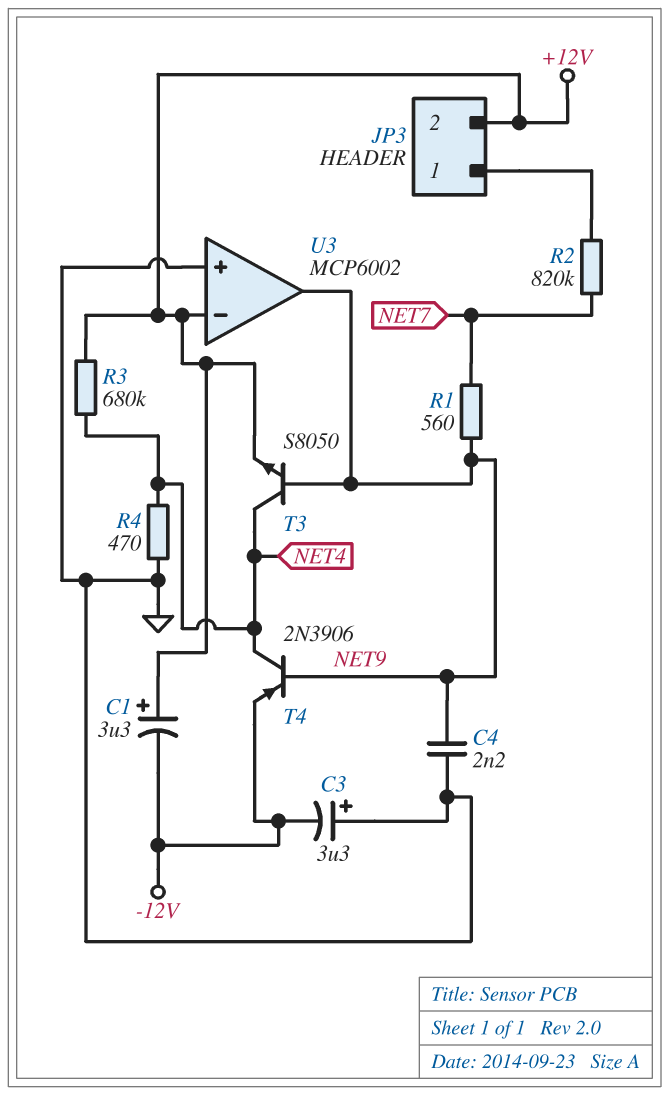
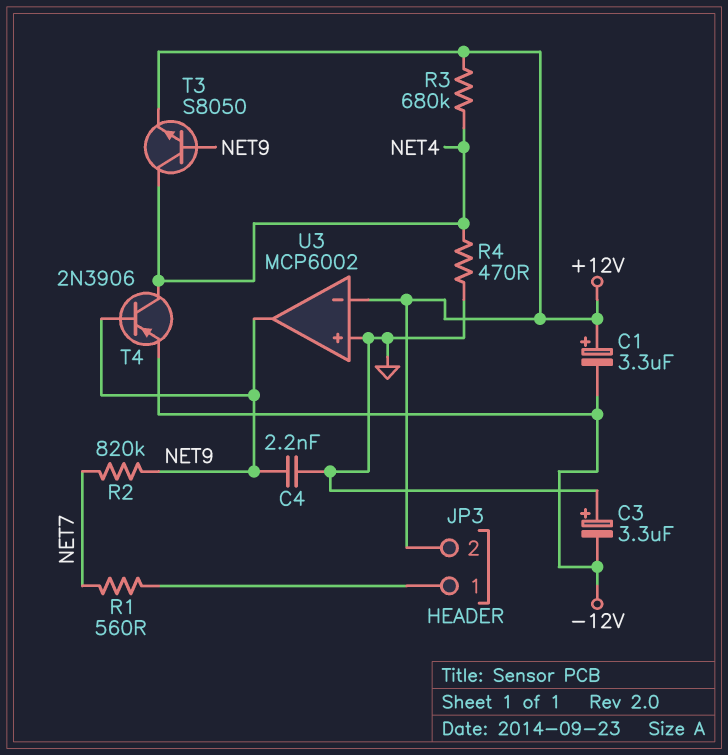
R1: 560 (NET7, NET9) -> 560 (JP3/1, NET7)
R2: 820k (JP3/1, NET7) -> 820k (NET7, NET9)

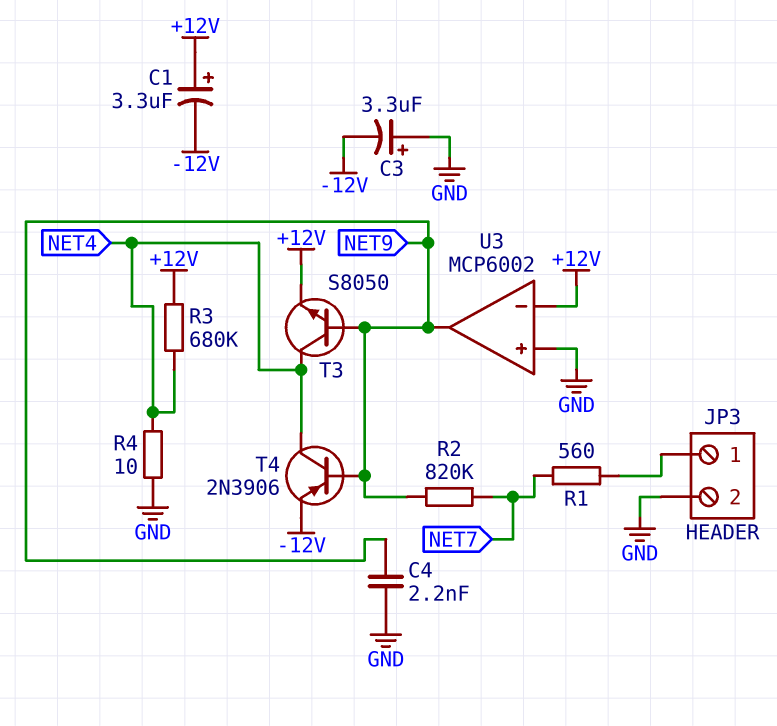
JP3 pin 2: +12V -> GND
R4: 470 (GND, NET4) -> 10 (GND, NET4)

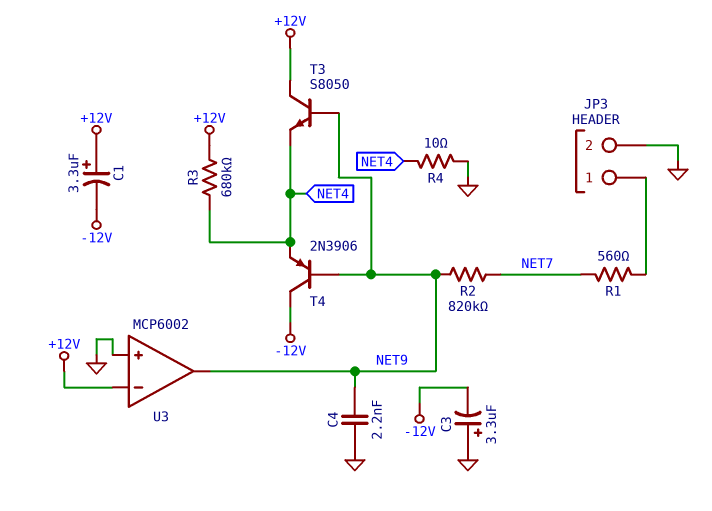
T3: NPN S8050 (B NET9, C NET4, E +12V) -> NPN S8050 (B NET9, C +12V, E NET4)
T4: PNP 2N3906 (B NET9, C NET4, E -12V) -> PNP 2N3906 (B NET9, C -12V, E NET4)

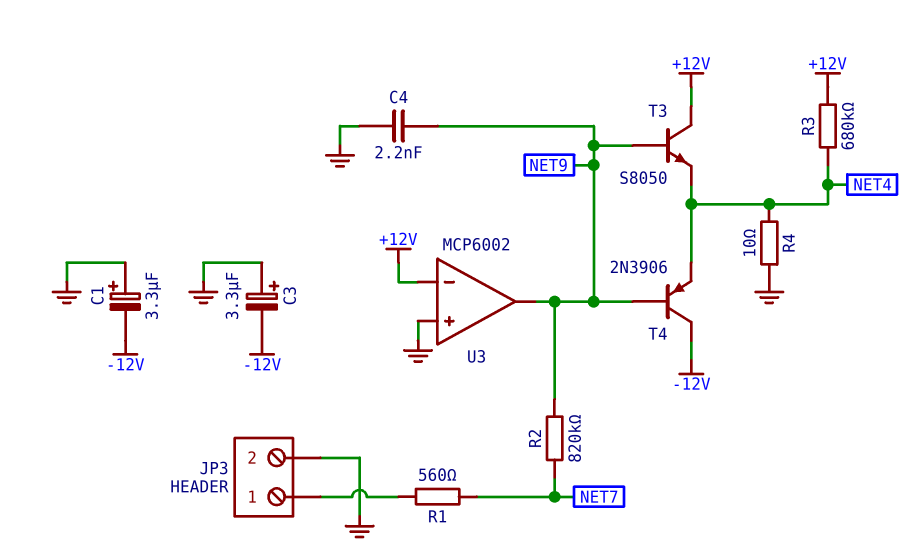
C1: 3.3uF (plus +12V, minus -12V) -> 3.3uF (plus GND, minus -12V)

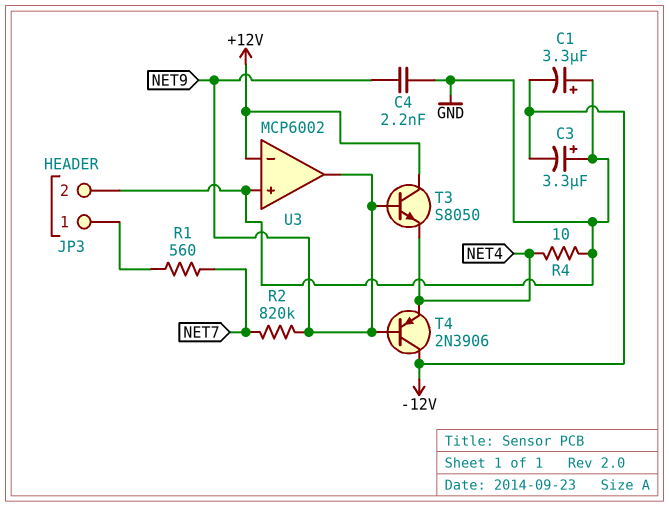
R3: 680k (+12V, NET4) -> none

